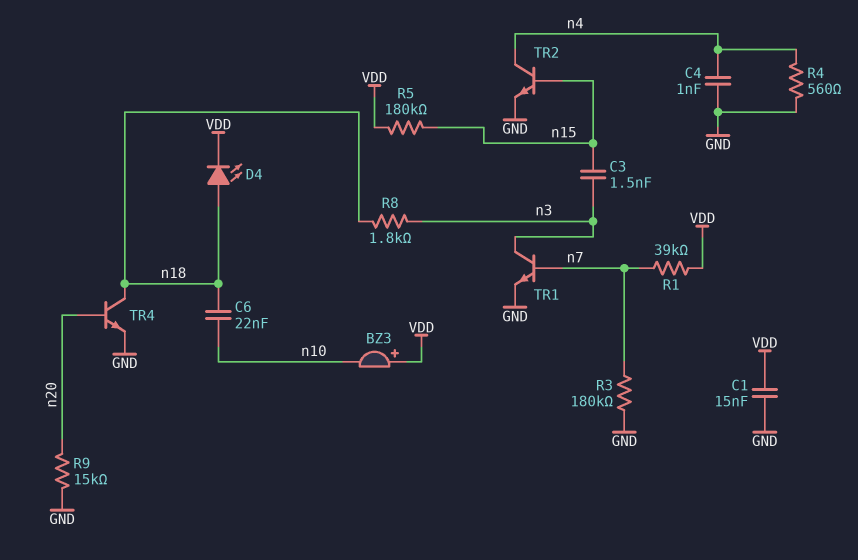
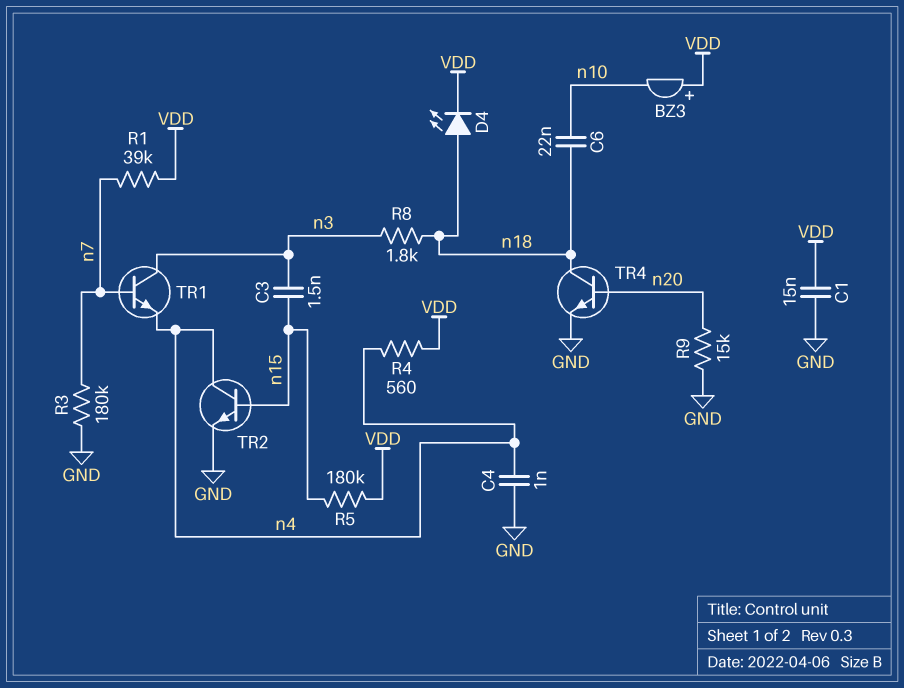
R4: 560 (GND, n4) -> 560 (VDD, n4)
TR1: NPN (B n7, C n3, E GND) -> NPN (B n7, C n3, E n4)

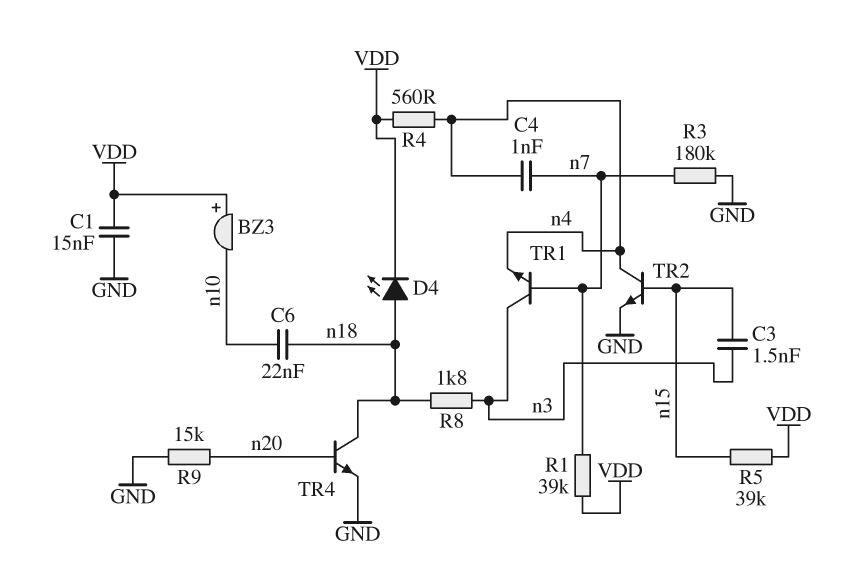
C4: 1nF (GND, n4) -> 1nF (n4, n7)
R5: 180k (VDD, n15) -> 39k (VDD, n15)

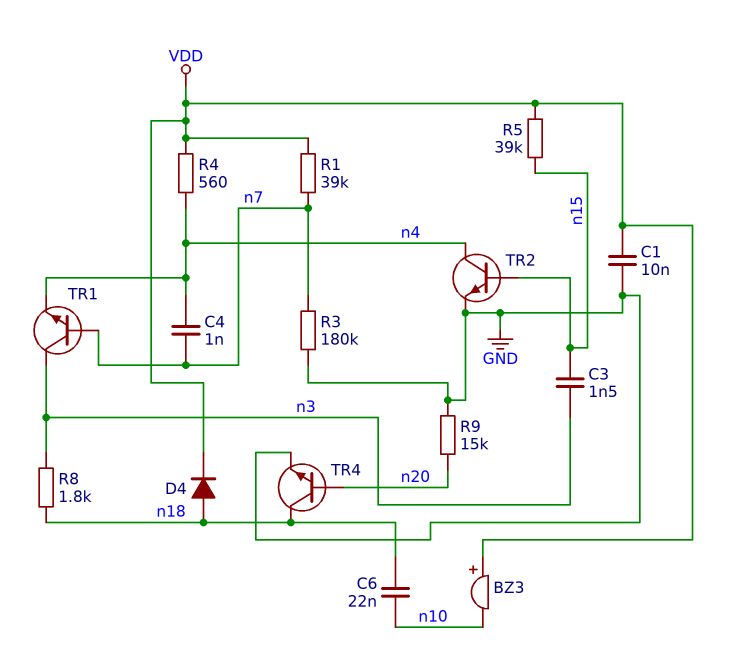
C1: 15nF (GND, VDD) -> 10nF (GND, VDD)
D4: LED (A n18, K VDD) -> diode (A n18, K VDD)

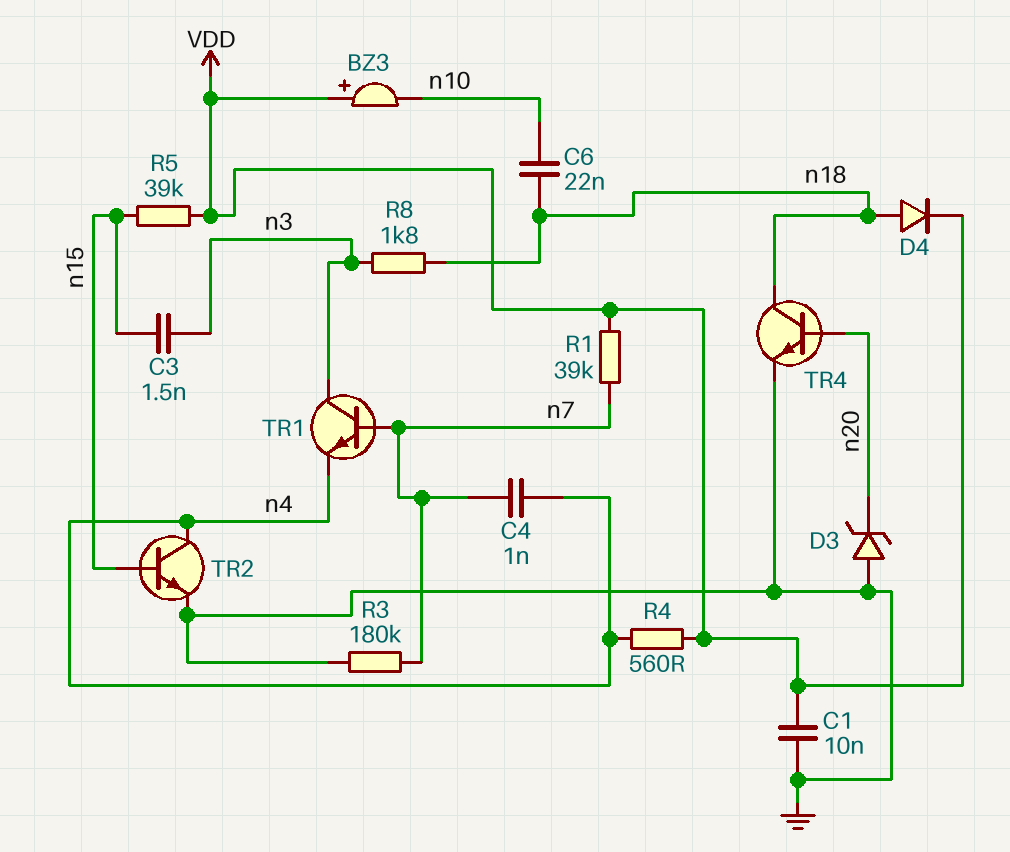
D3: none -> zener (A GND, K n20)
R9: 15k (GND, n20) -> none

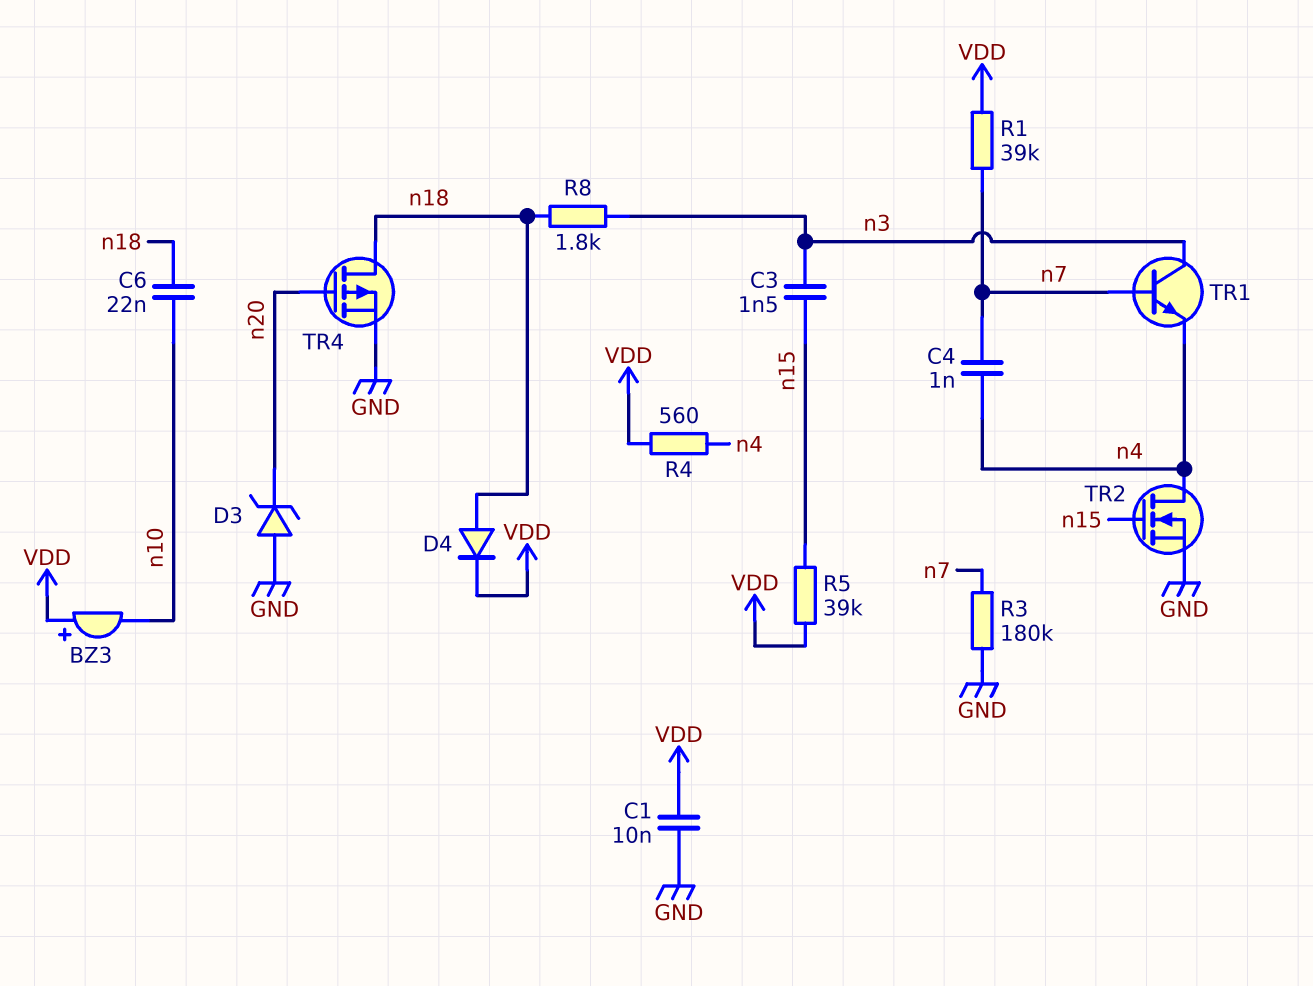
TR2: NPN (B n15, C n4, E GND) -> NMOS (G n15, D n4, S GND)
TR4: NPN (B n20, C n18, E GND) -> PMOS (G n20, D n18, S GND)

